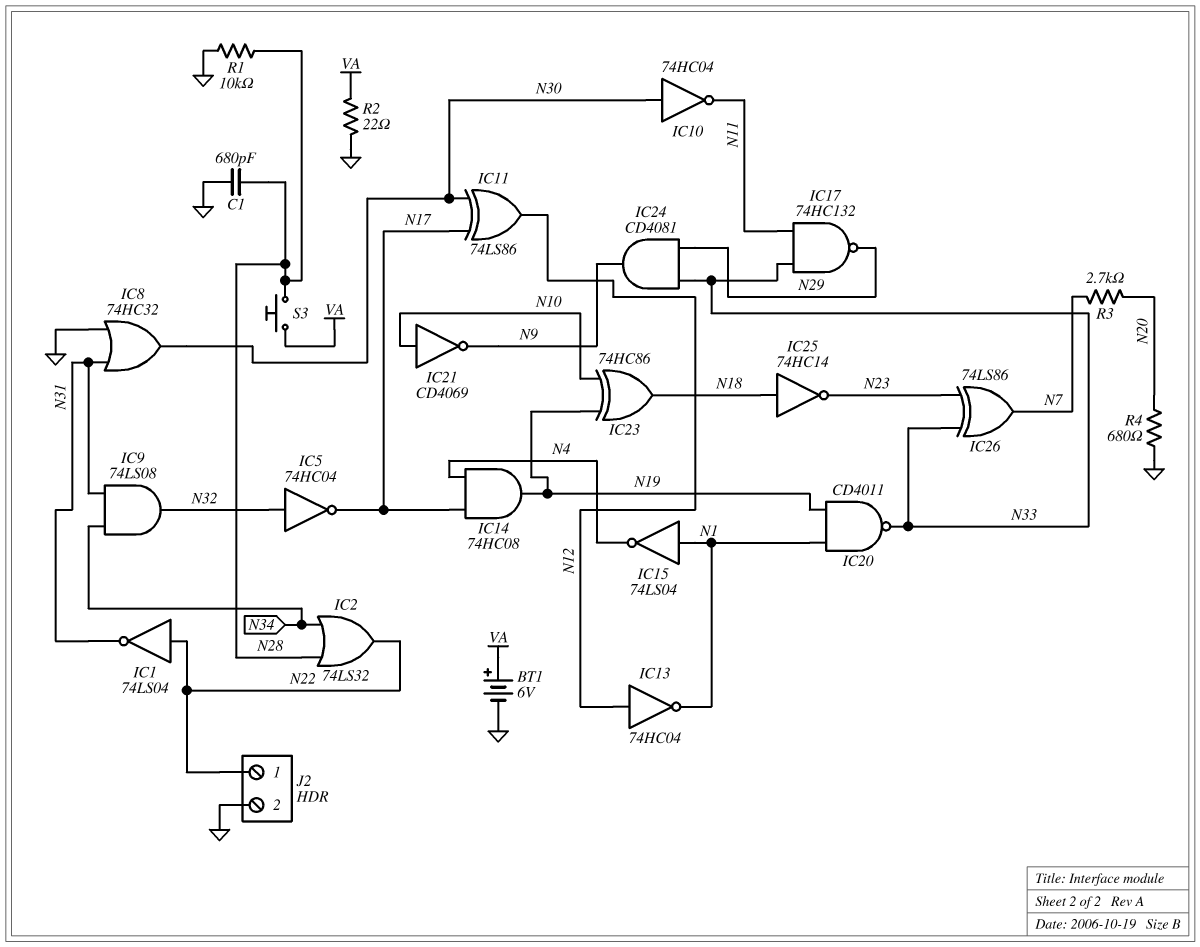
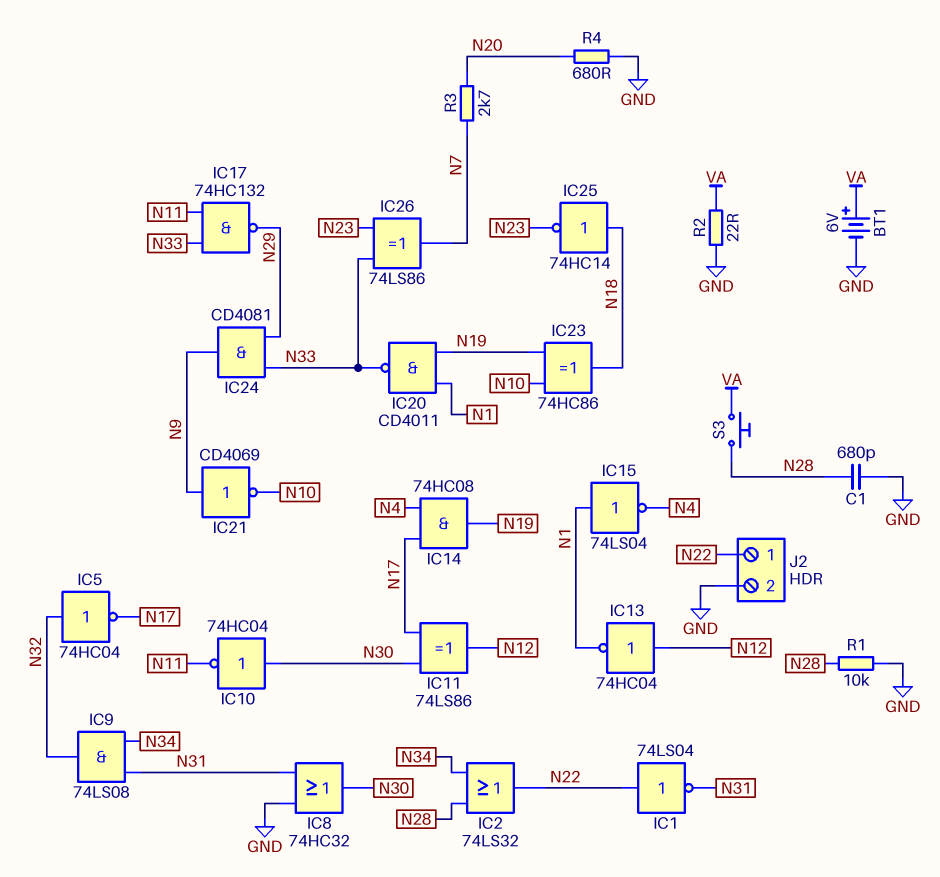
IC21: NOT CD4069 (in N10, out N9) -> NOT CD4069 (in N9, out N10)

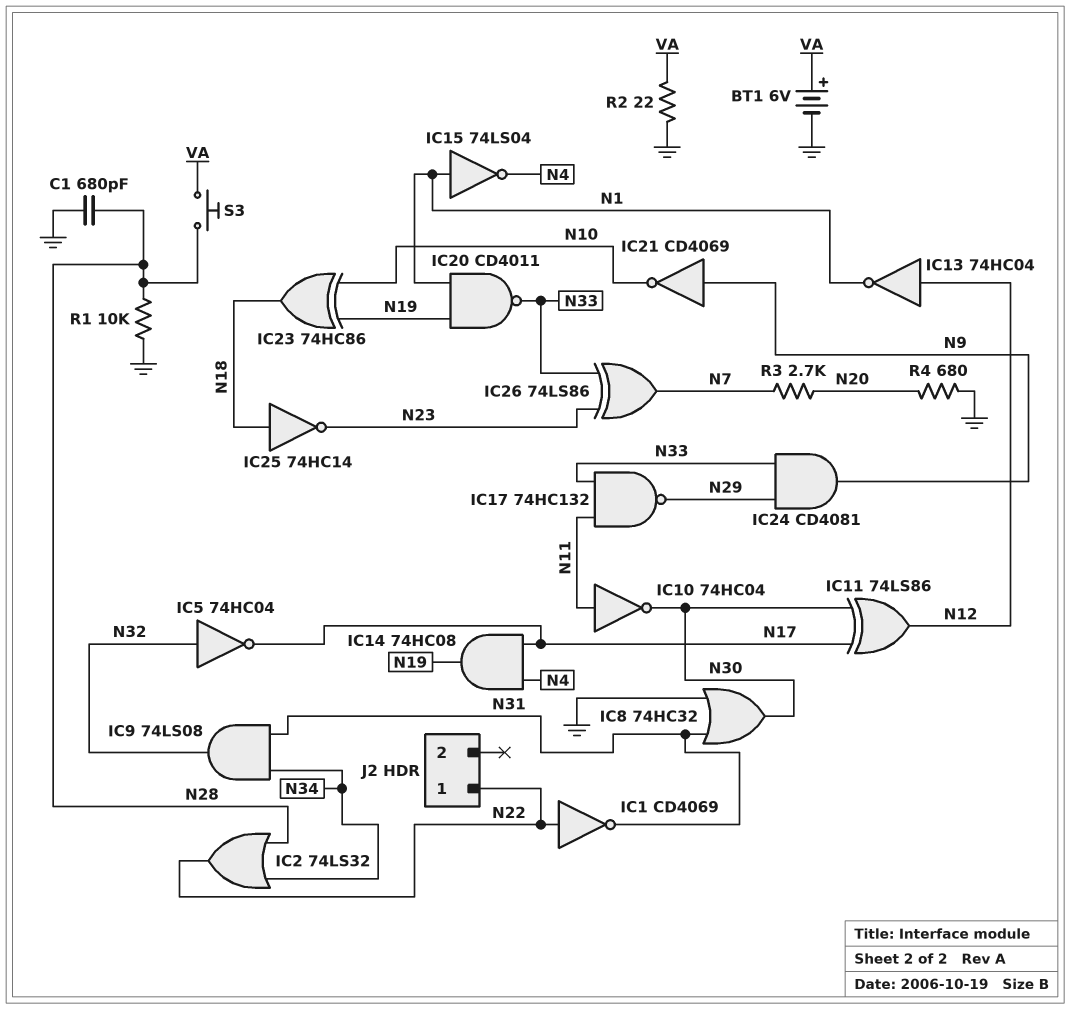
IC1: NOT 74LS04 (in N22, out N31) -> NOT CD4069 (in N22, out N31)
IC10: NOT 74HC04 (in N30, out N11) -> NOT 74HC04 (in N11, out N30)
J2 pin 2: GND -> none

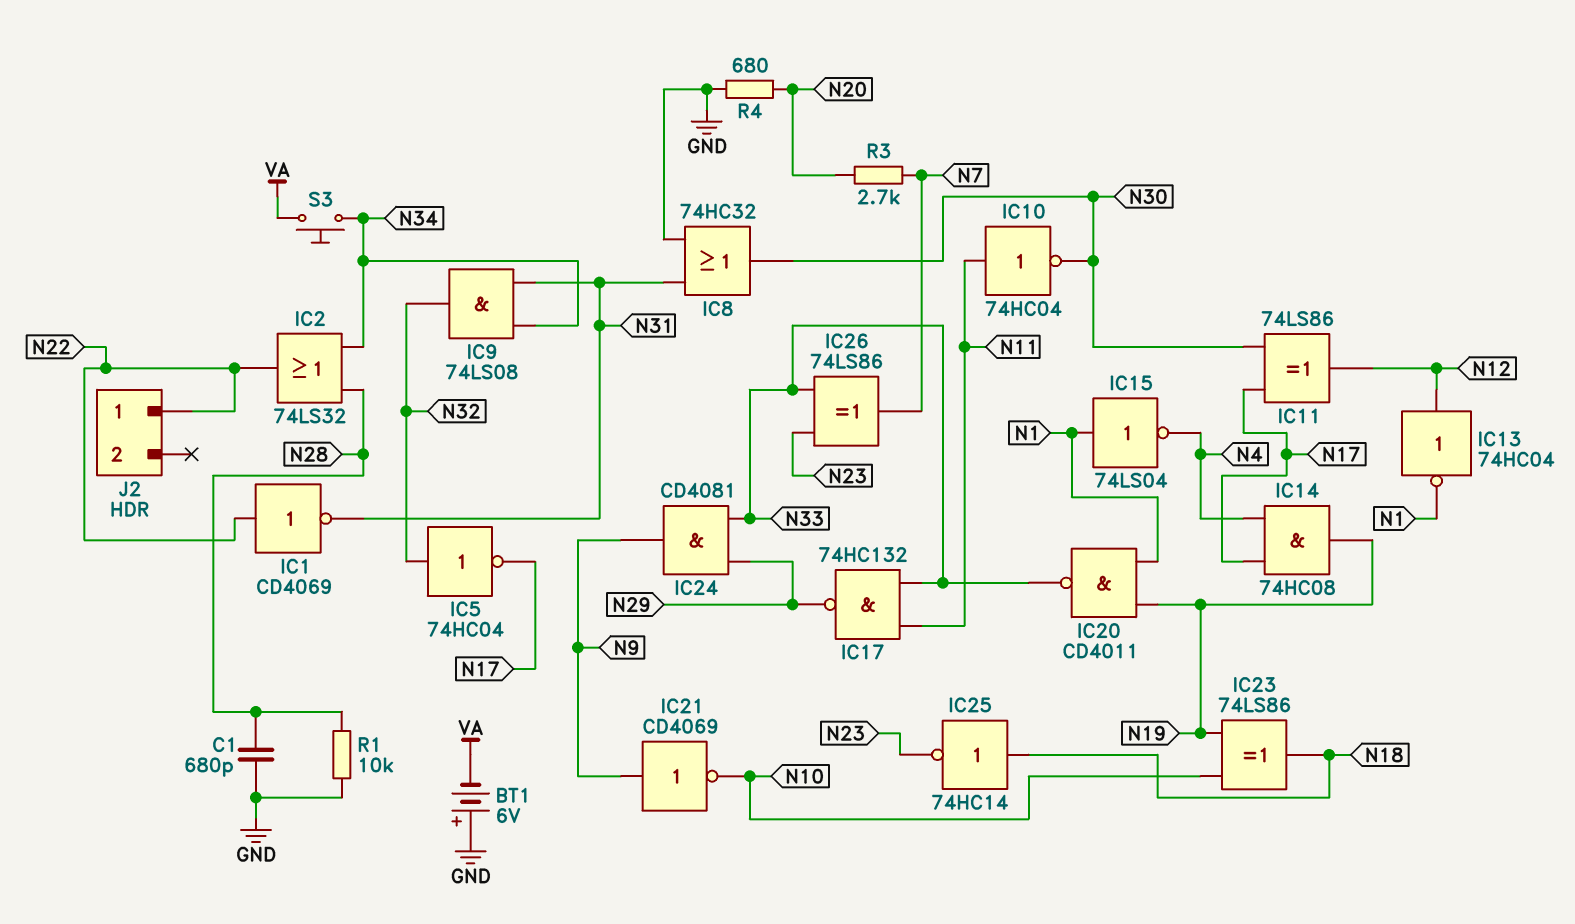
BT1: 6V (plus VA, minus GND) -> 6V (plus GND, minus VA)
IC23: XOR 74HC86 (in N10, in N19, out N18) -> XOR 74LS86 (in N10, in N19, out N18)
R2: 22 (GND, VA) -> none
S3: button (N28, VA) -> button (N34, VA)

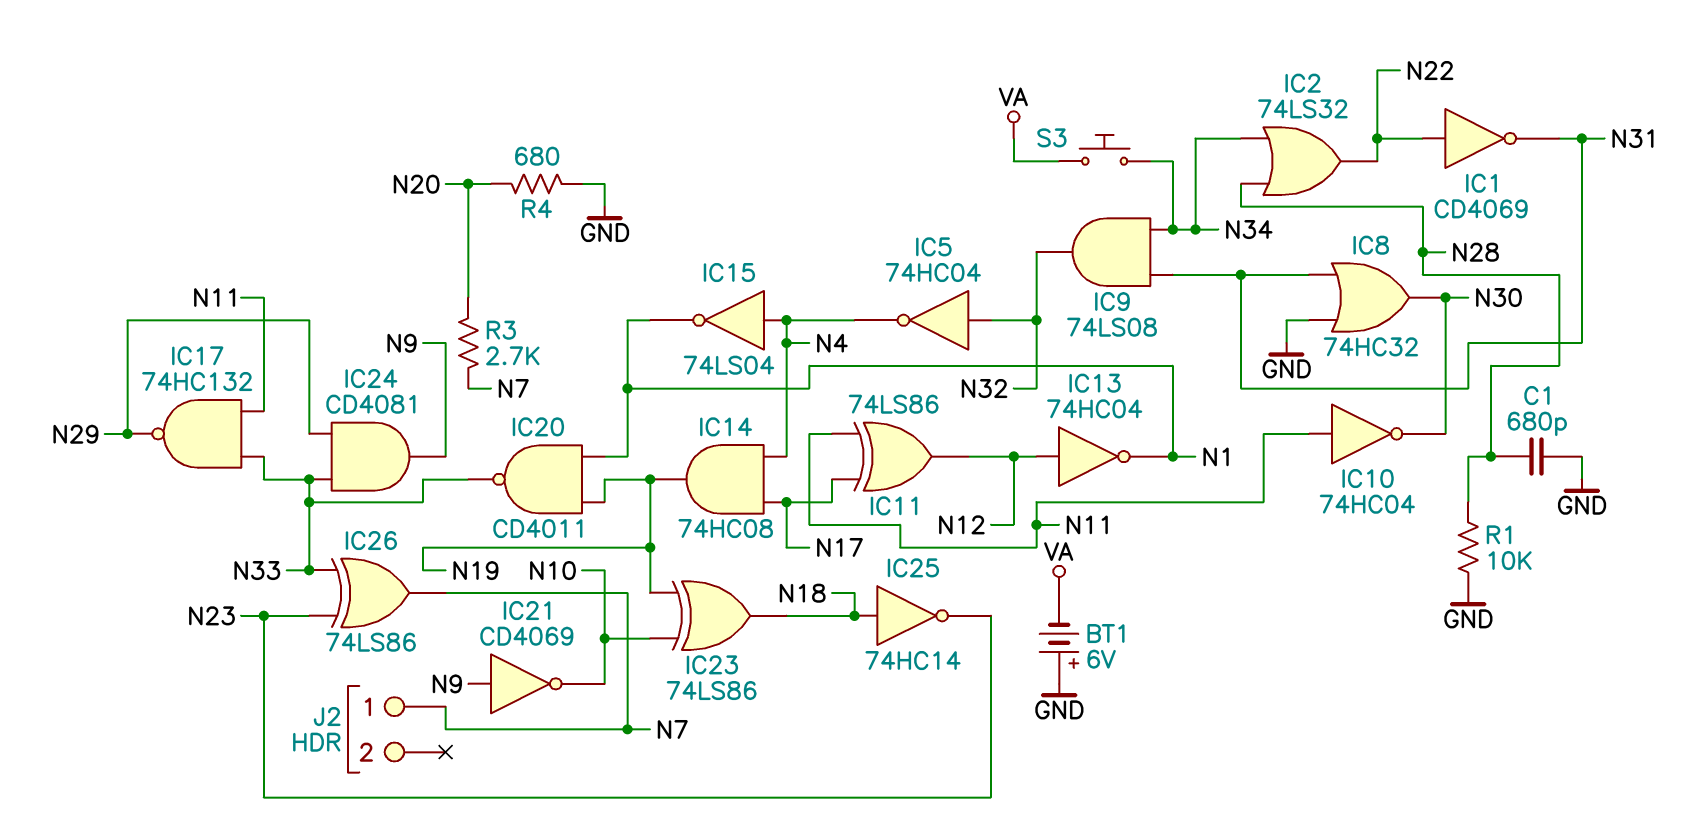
IC5: NOT 74HC04 (in N32, out N17) -> NOT 74HC04 (in N32, out N4)
IC11: XOR 74LS86 (in N17, in N30, out N12) -> XOR 74LS86 (in N11, in N17, out N12)
IC15: NOT 74LS04 (in N1, out N4) -> NOT 74LS04 (in N4, out N1)
J2 pin 1: N22 -> N7

